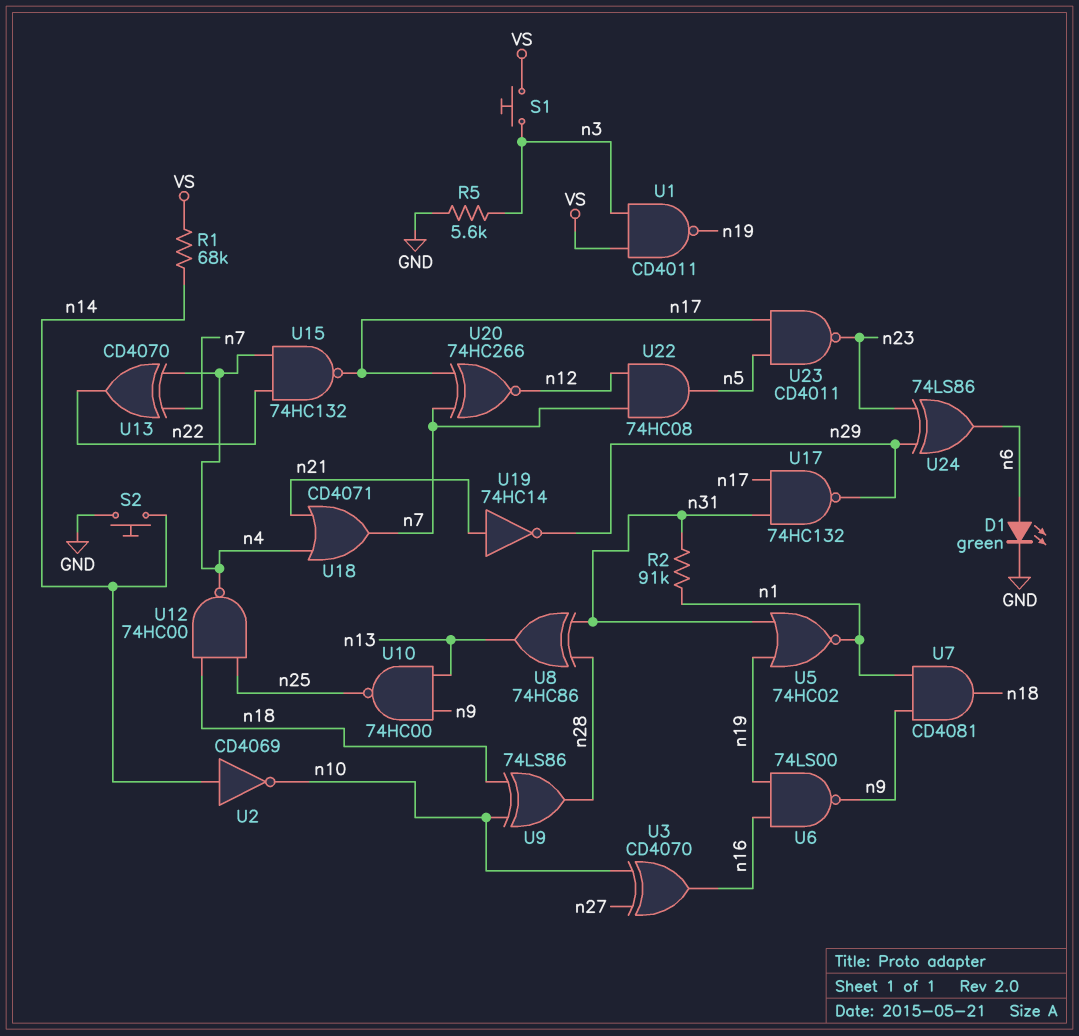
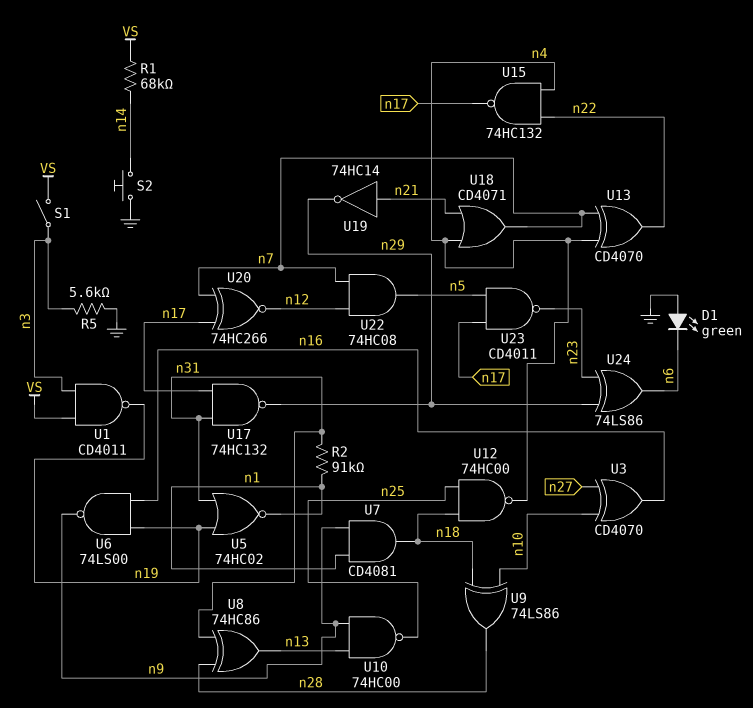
D1: LED green (A n6, K GND) -> LED green (A GND, K n6)
S1: button (VS, n3) -> switch (VS, n3)
U2: NOT CD4069 (in n14, out n10) -> none

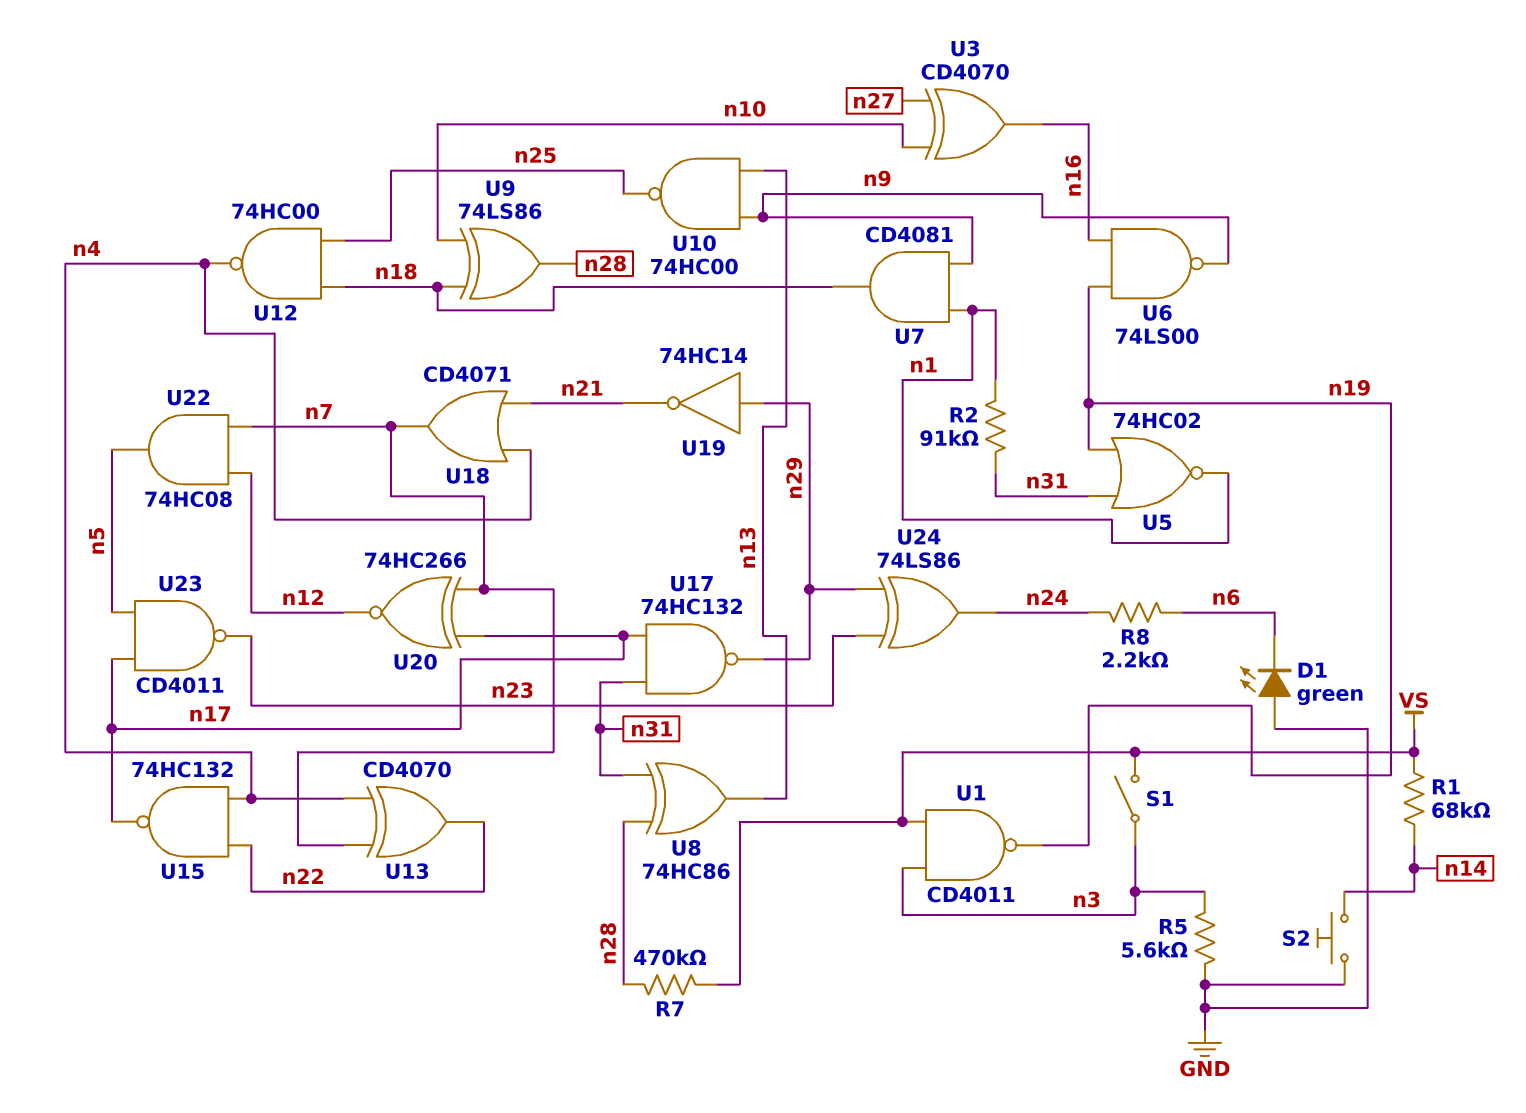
R7: none -> 470k (VS, n28)
R8: none -> 2.2k (n6, n24)
U19: NOT 74HC14 (in n21, out n29) -> NOT 74HC14 (in n29, out n21)
U24: XOR 74LS86 (in n23, in n29, out n6) -> XOR 74LS86 (in n23, in n29, out n24)

